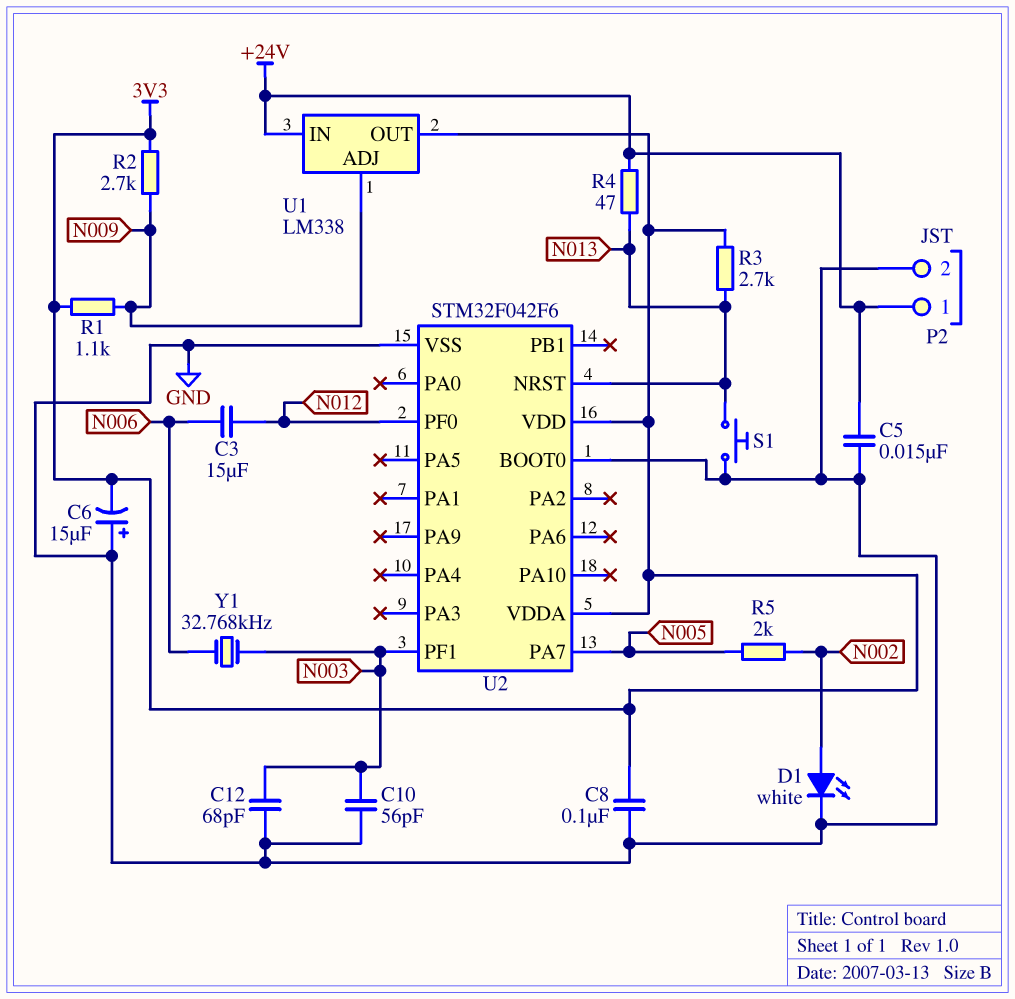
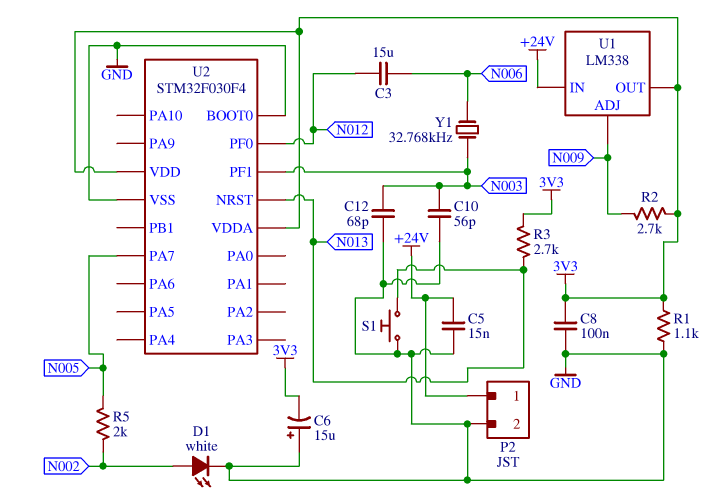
R1: 1.1k (3V3, N009) -> 1.1k (3V3, GND)
R4: 47 (+24V, N013) -> none
U2: STM32F042F6 -> STM32F030F4

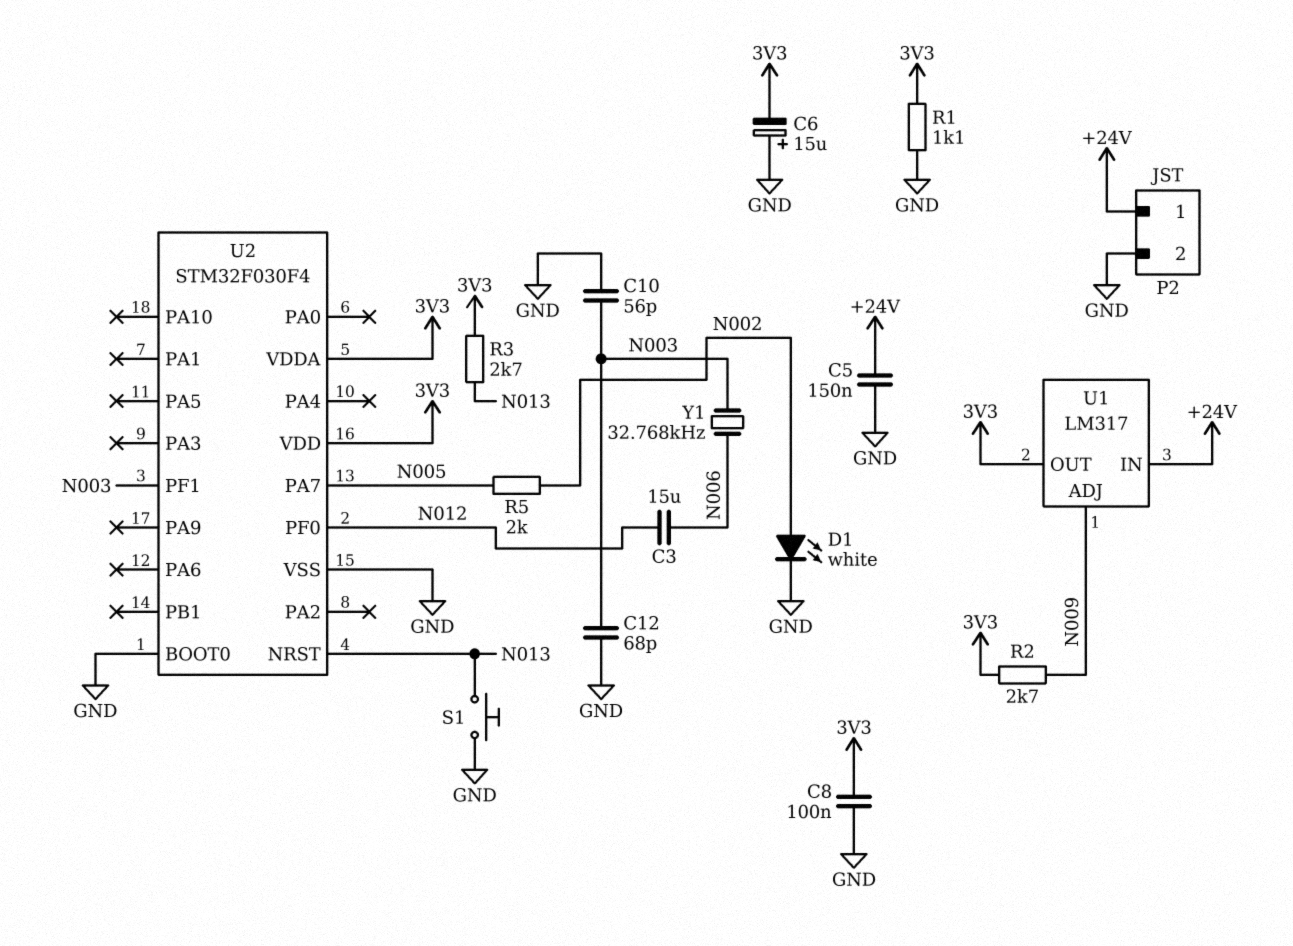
C5: 15nF (+24V, GND) -> 150nF (+24V, GND)
U1: LM338 -> LM317

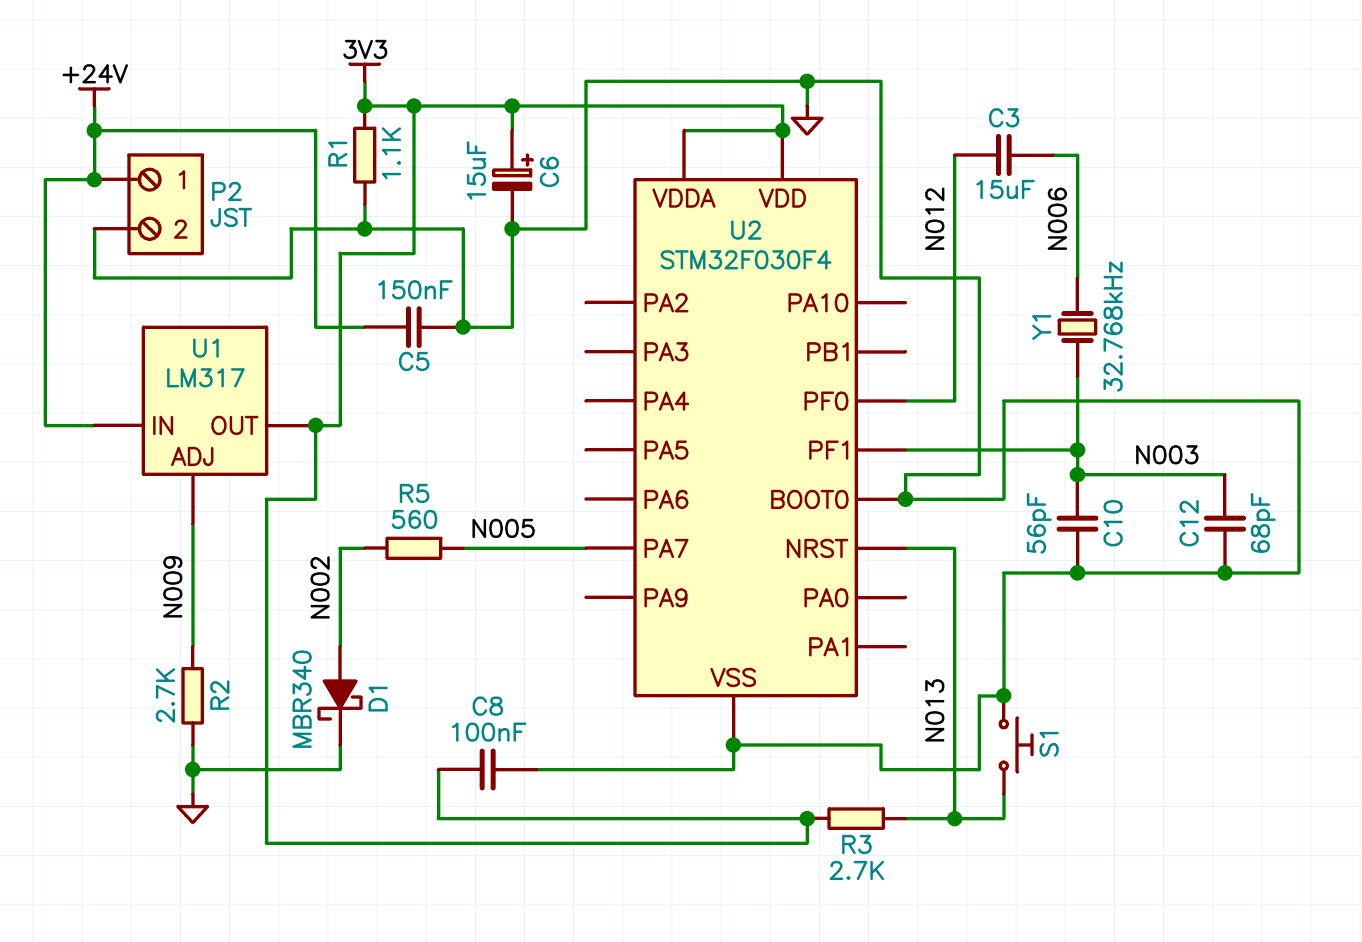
C6: 15uF (plus GND, minus 3V3) -> 15uF (plus 3V3, minus GND)
D1: LED white (A N002, K GND) -> schottky MBR340 (A N002, K GND)
R2: 2.7k (3V3, N009) -> 2.7k (GND, N009)
R5: 2k (N002, N005) -> 560 (N002, N005)

